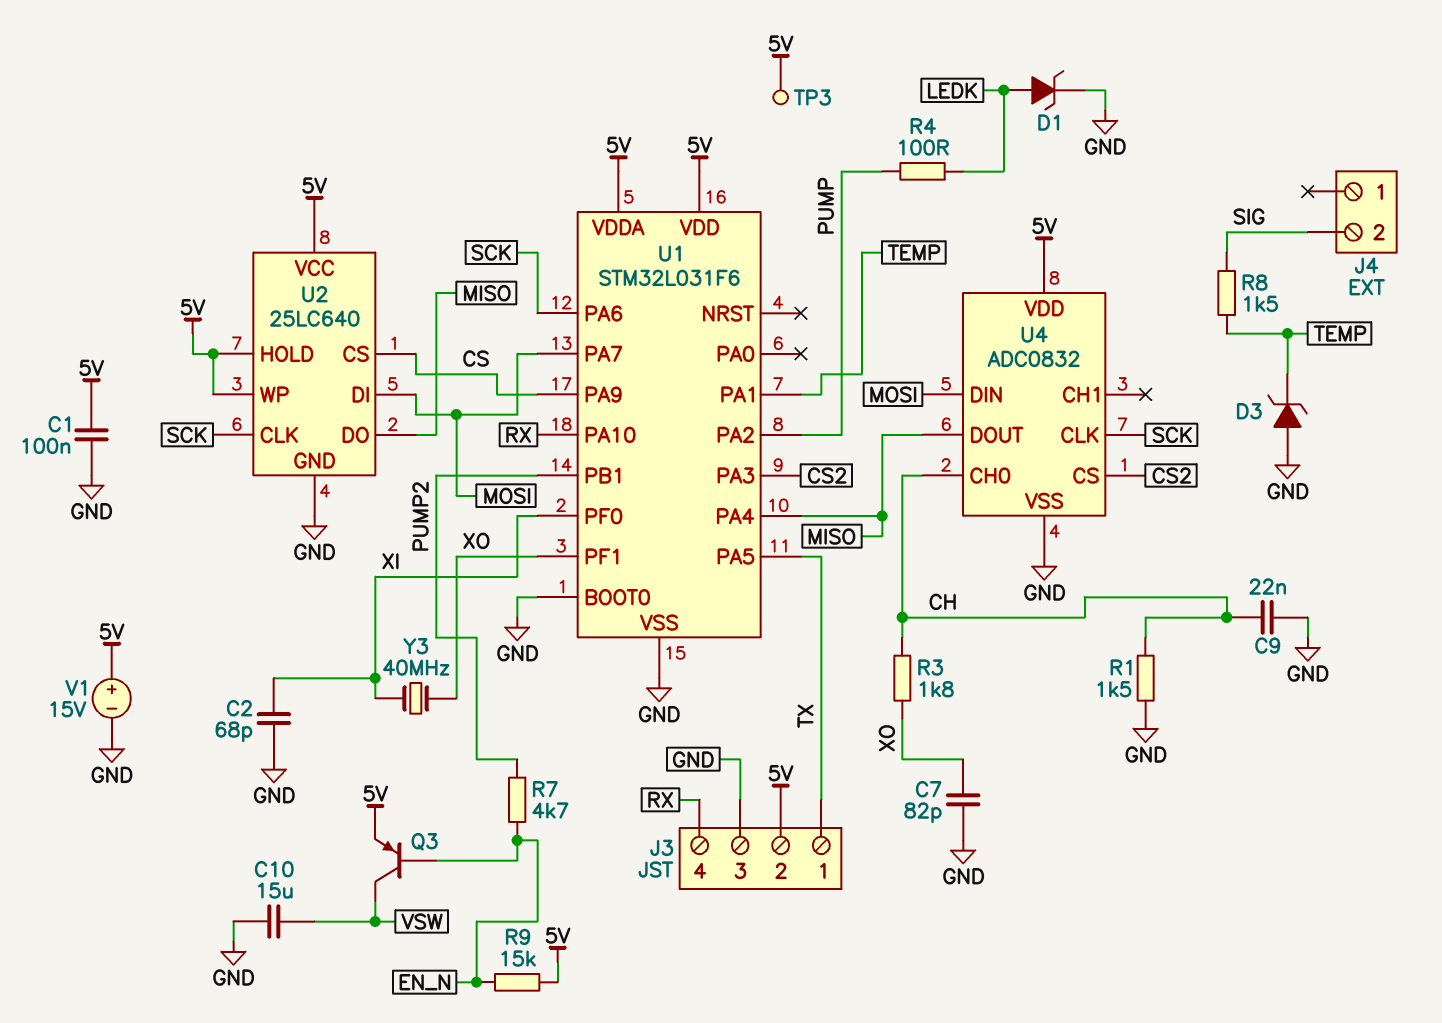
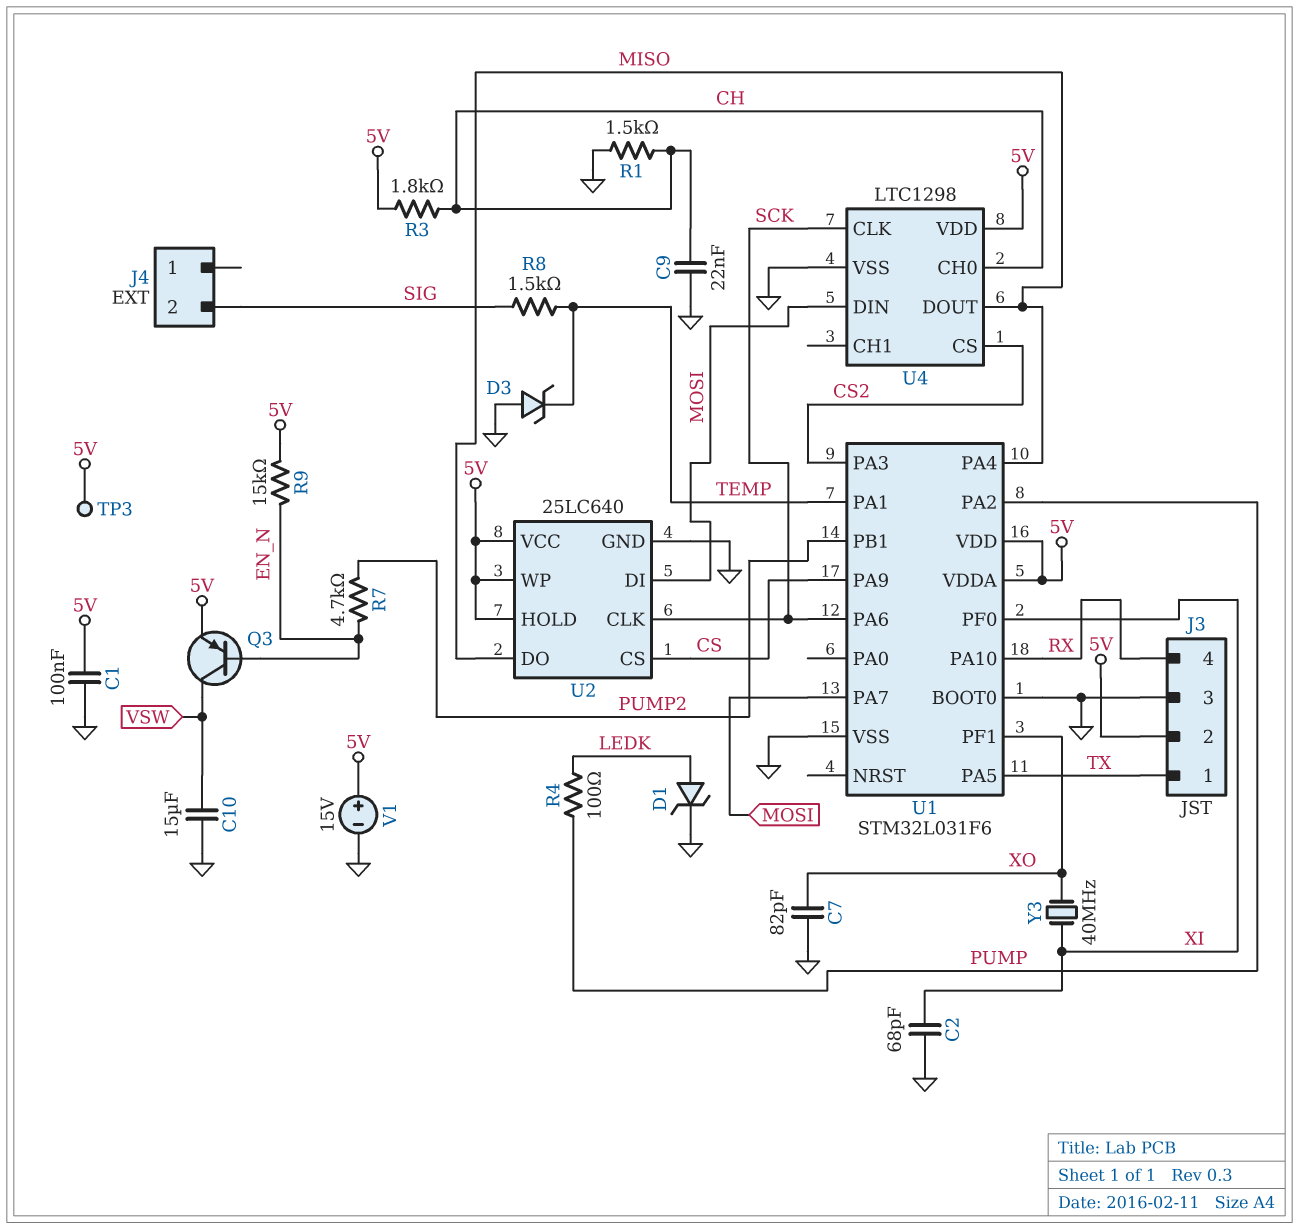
R3: 1.8k (CH, XO) -> 1.8k (5V, CH)
U4: ADC0832 -> LTC1298

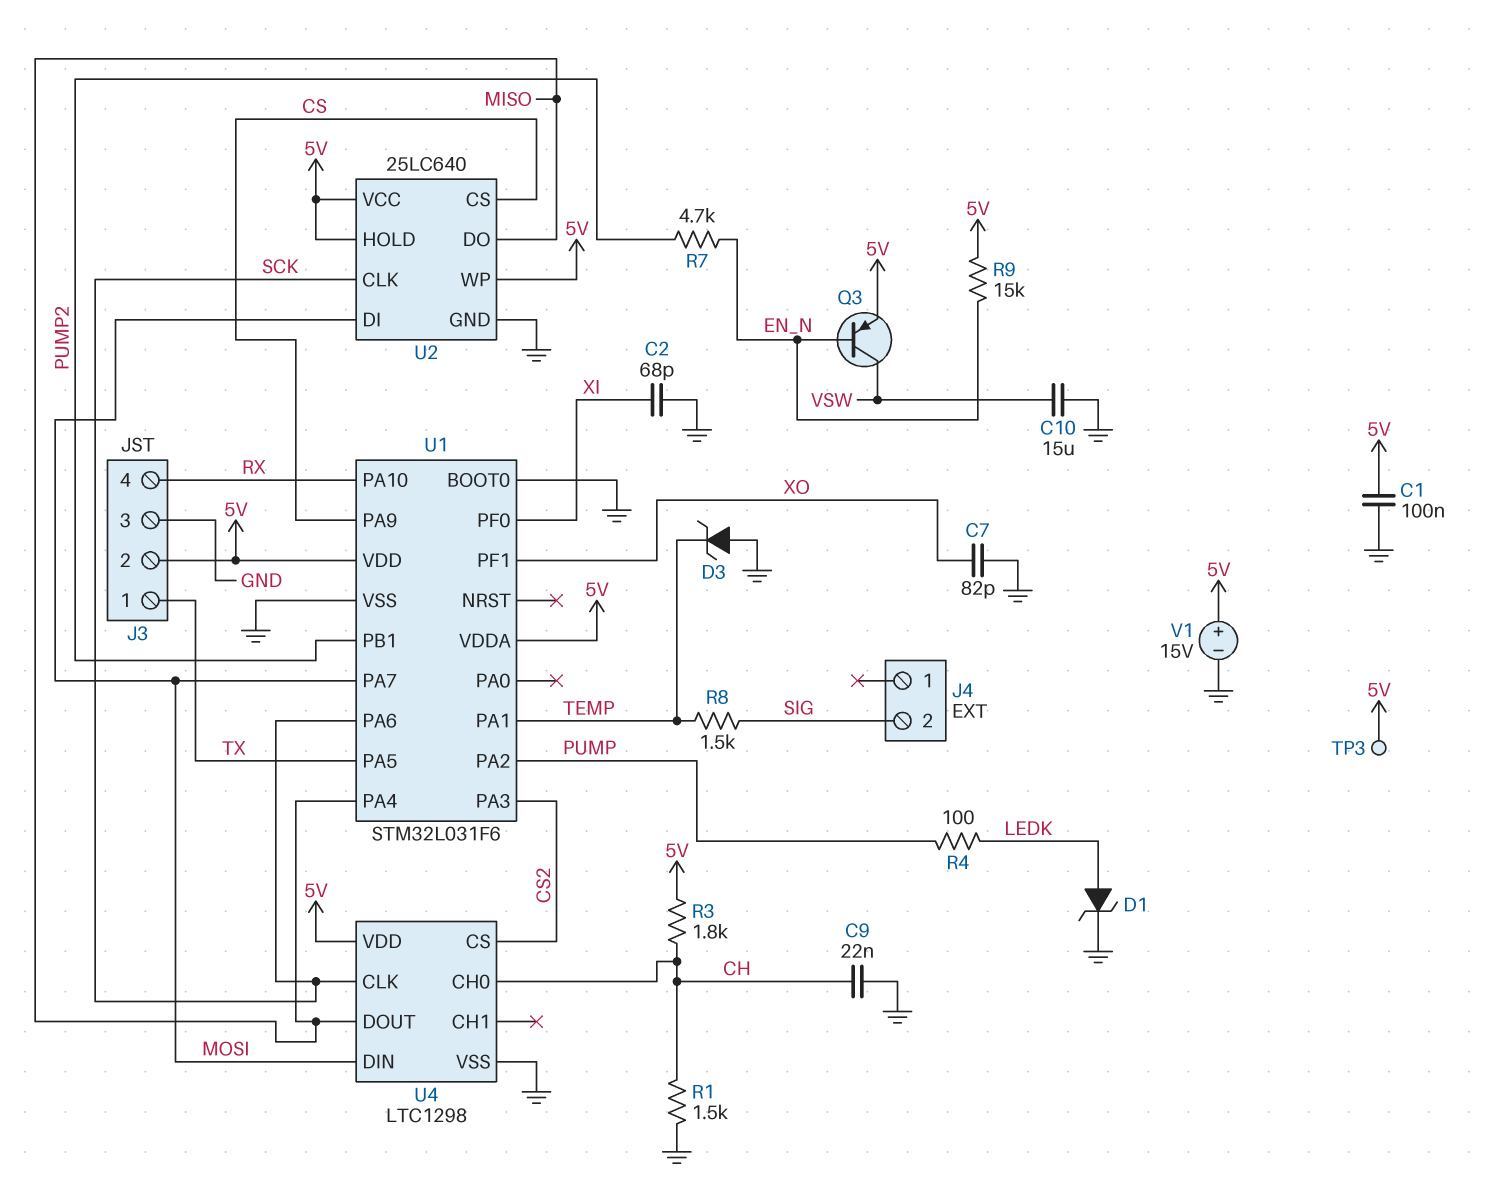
Y3: 40MHz (XI, XO) -> none

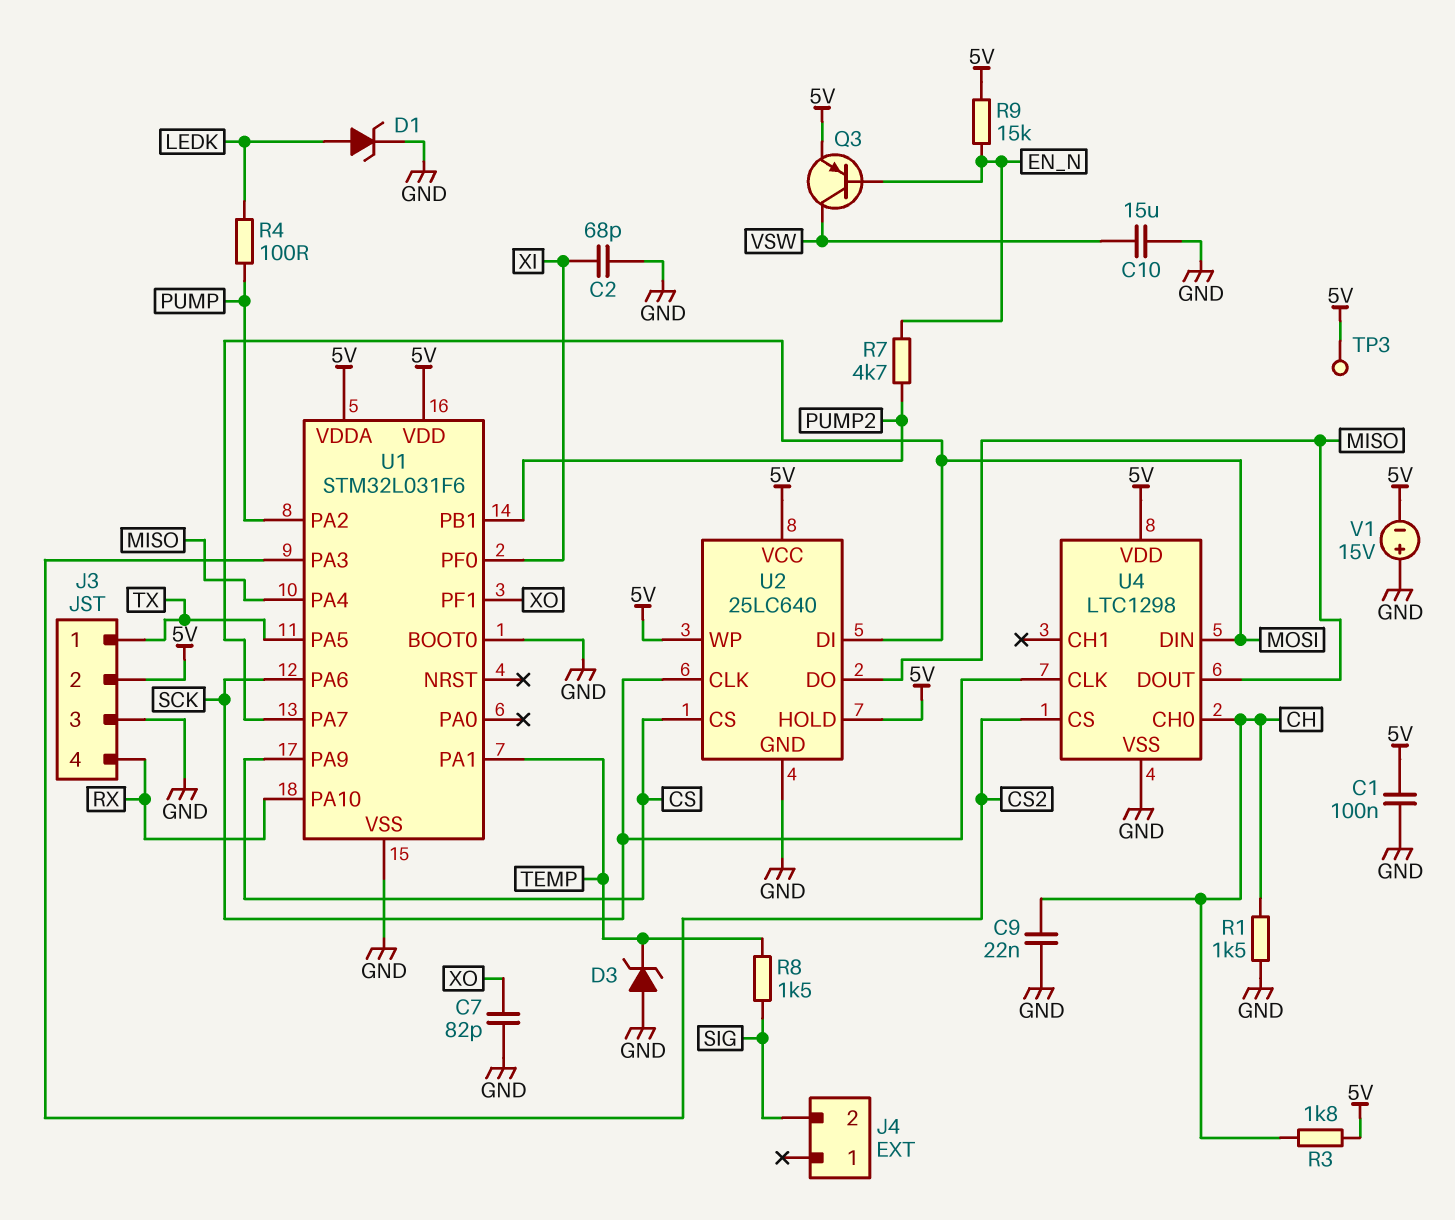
V1: 15V (plus 5V, minus GND) -> 15V (plus GND, minus 5V)

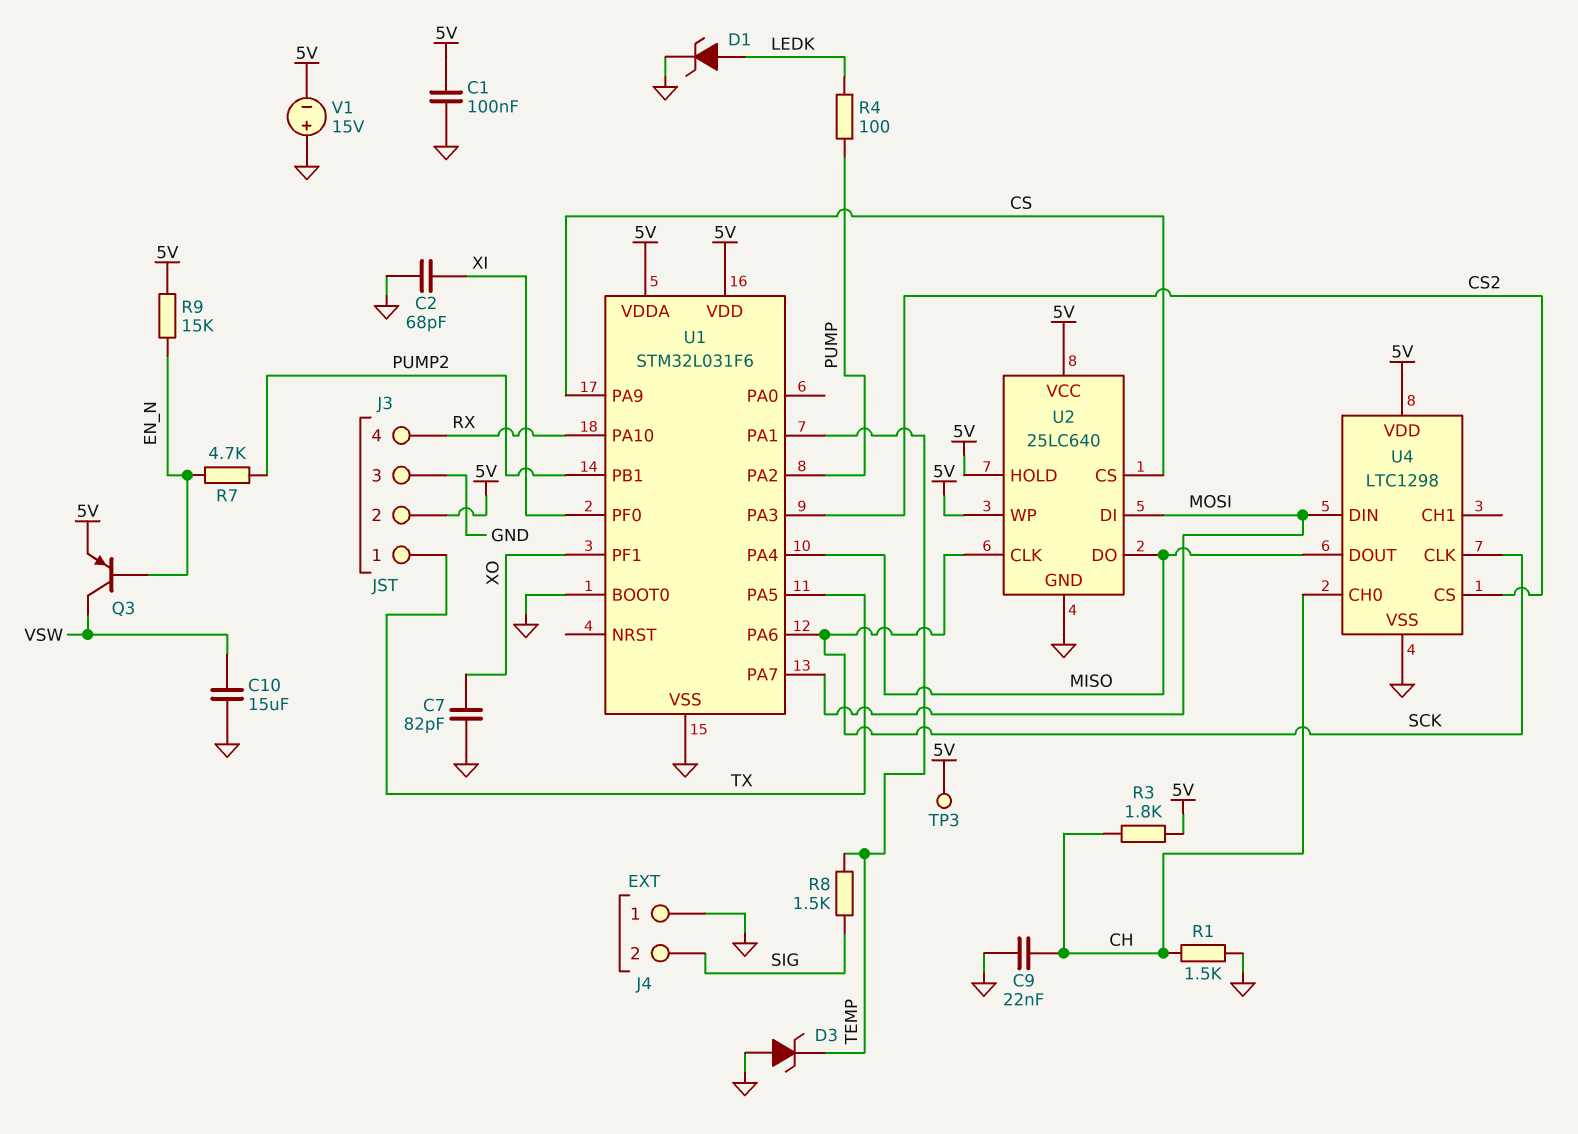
J4 pin 1: none -> GND

